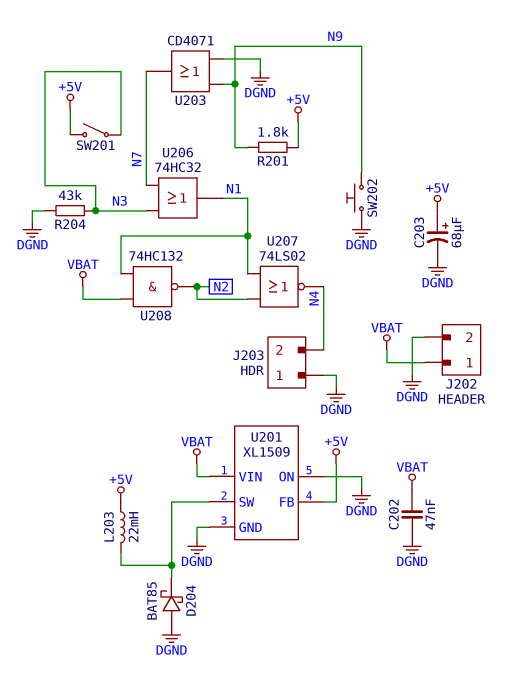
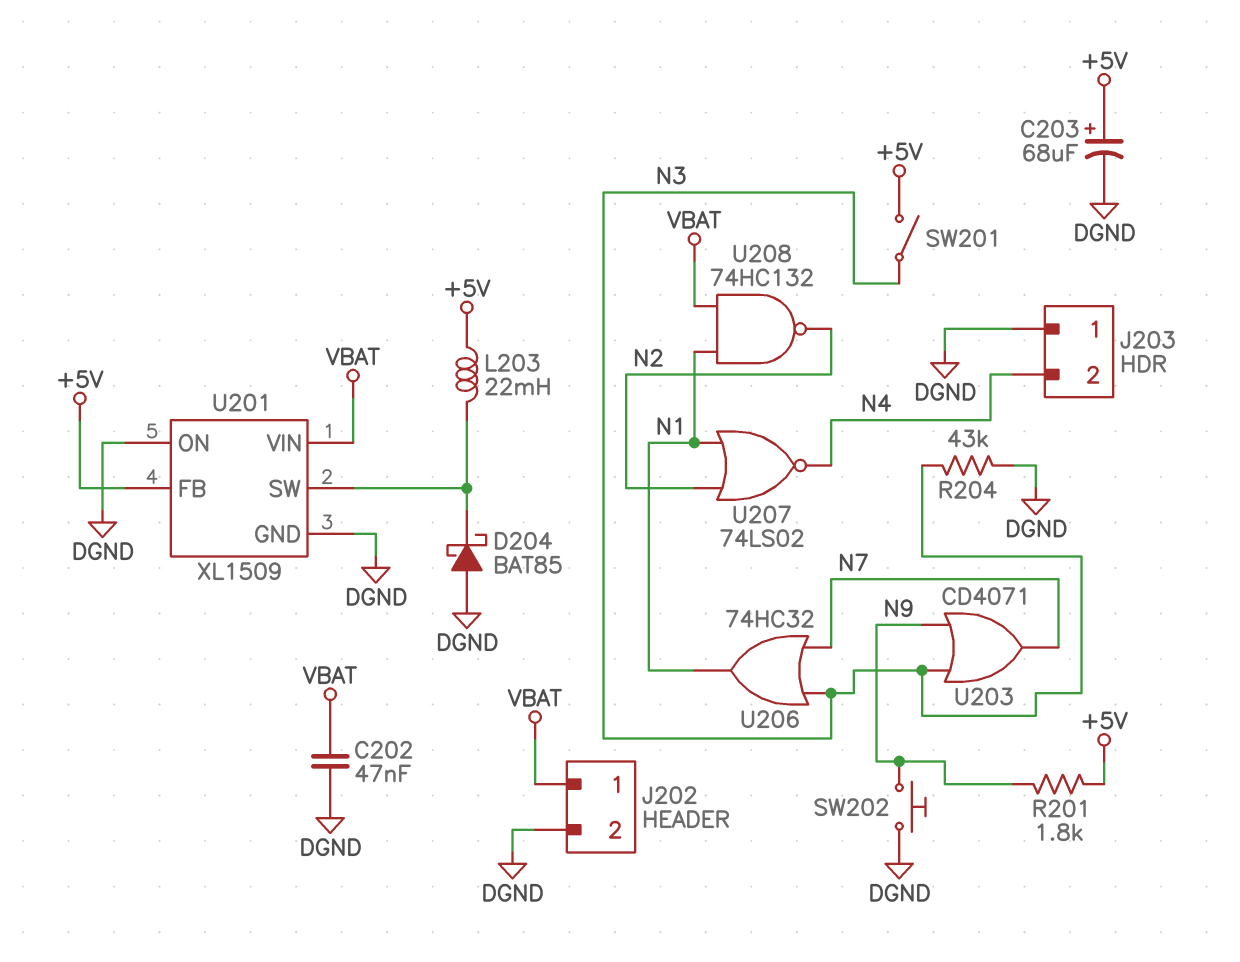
U203: OR CD4071 (in DGND, in N9, out N7) -> OR CD4071 (in N3, in N9, out N7)

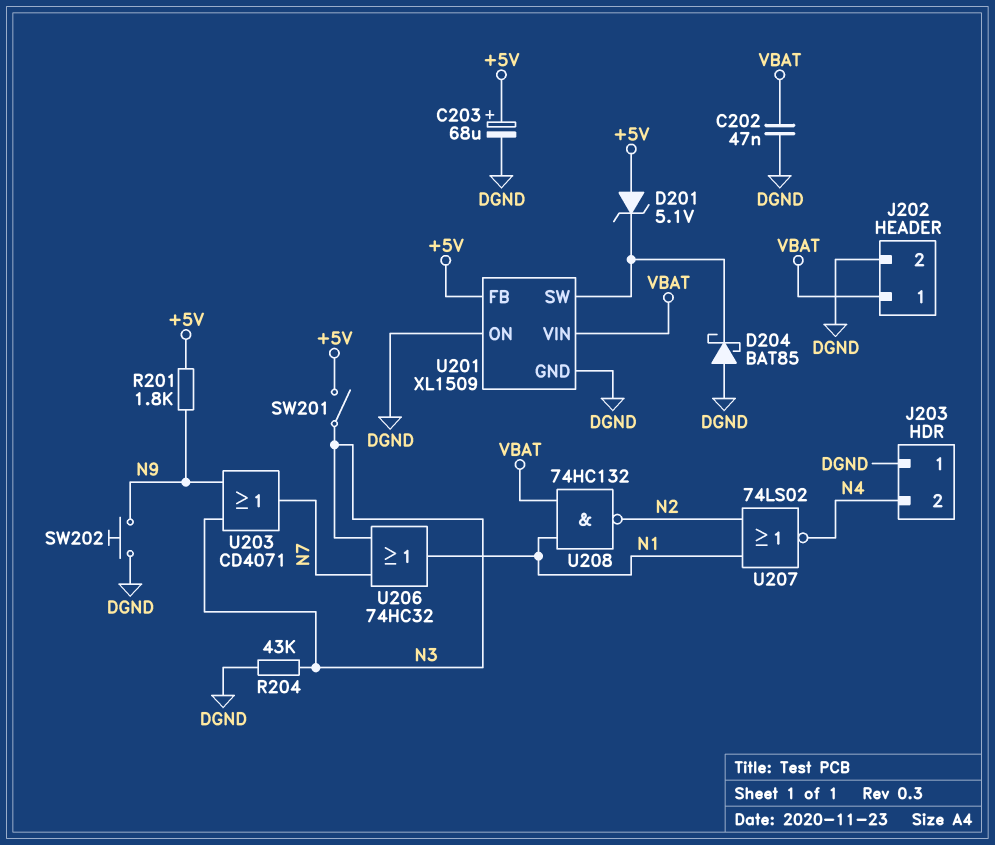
D201: none -> zener 5.1V (A +5V, K U201/SW)
L203: 22mH (+5V, U201/SW) -> none

